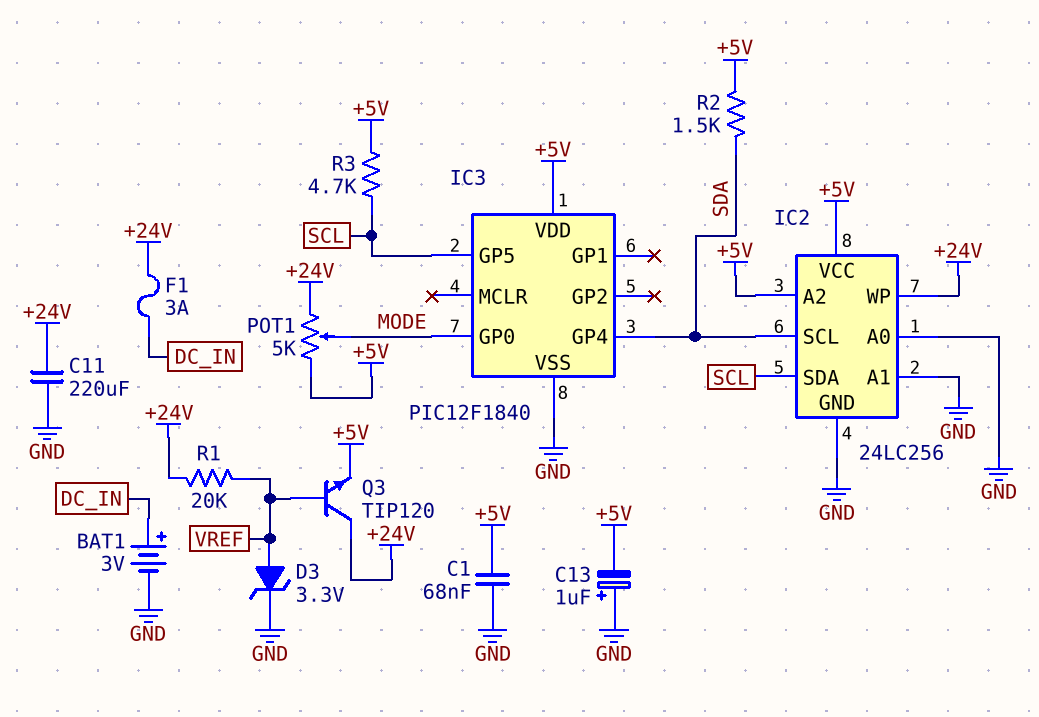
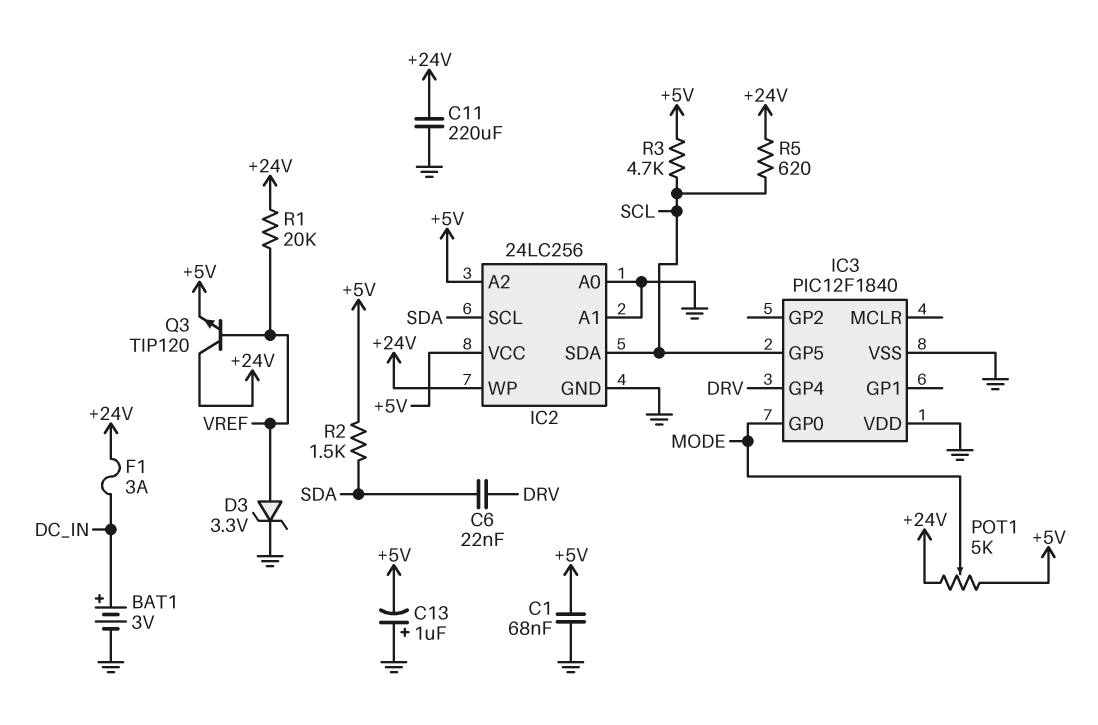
C6: none -> 22nF (DRV, SDA)
IC3 pin GP4: SDA -> DRV
IC3 pin VDD: +5V -> GND
R5: none -> 620 (+24V, SCL)

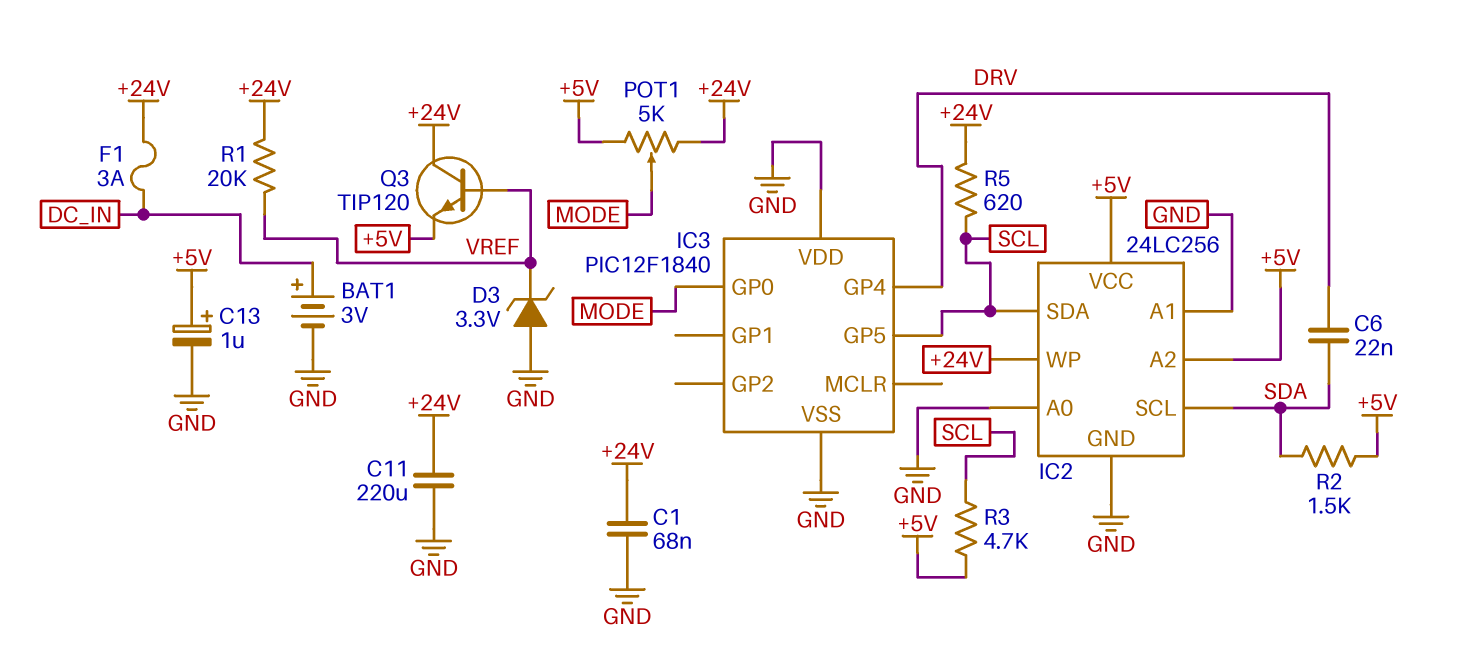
C1: 68nF (+5V, GND) -> 68nF (+24V, GND)
C13: 1uF (plus GND, minus +5V) -> 1uF (plus +5V, minus GND)
D3: zener 3.3V (A VREF, K GND) -> zener 3.3V (A GND, K VREF)

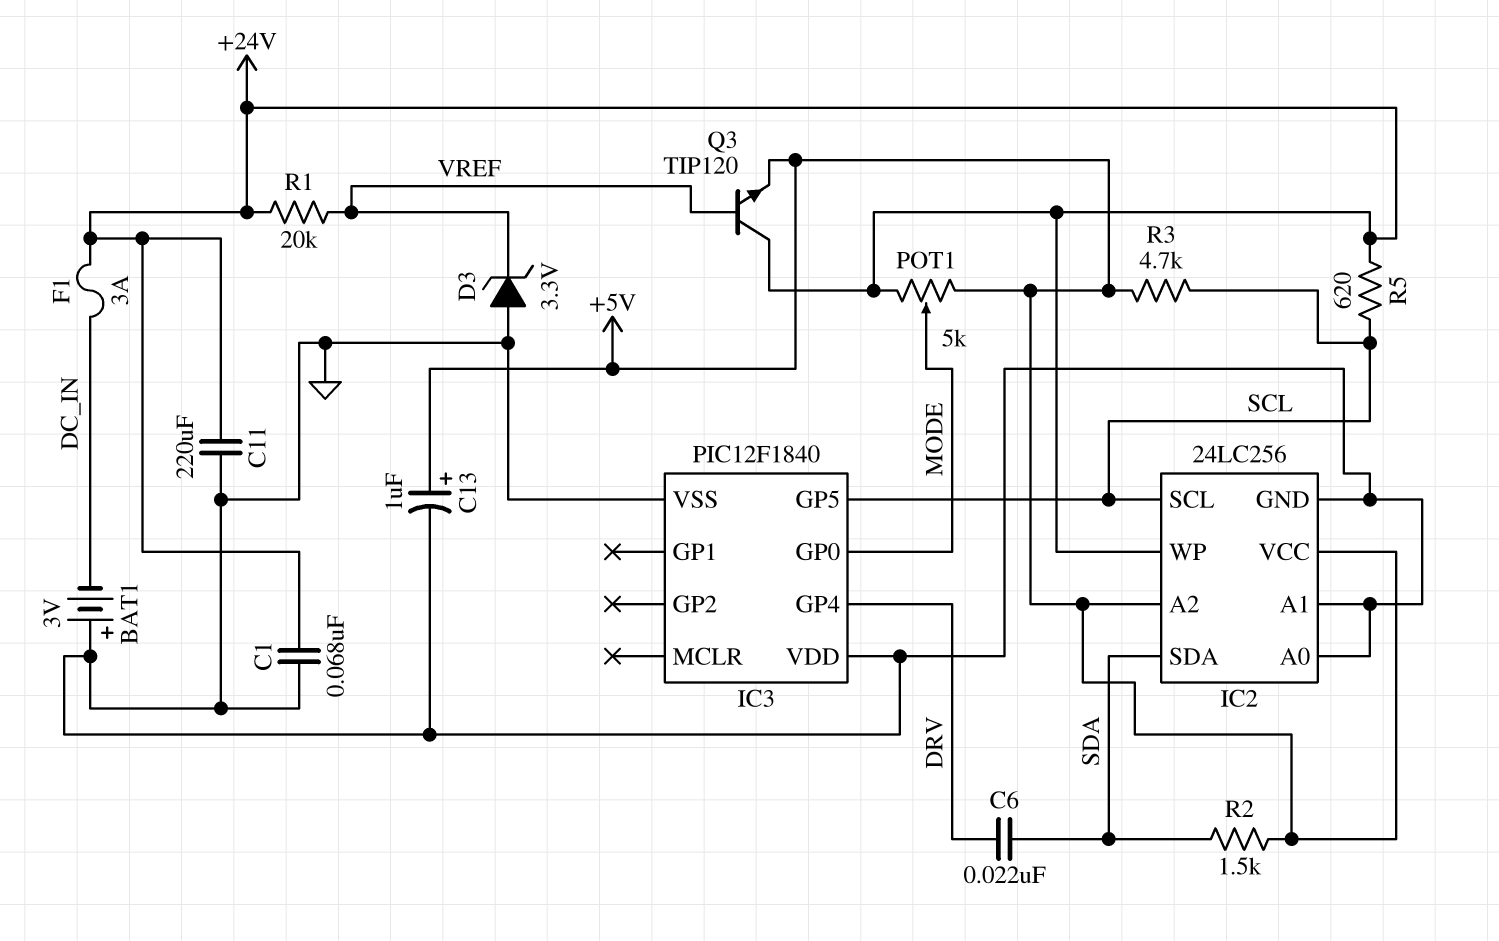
BAT1: 3V (plus DC_IN, minus GND) -> 3V (plus GND, minus DC_IN)
IC2 pin SCL: SDA -> SCL
IC2 pin SDA: SCL -> SDA

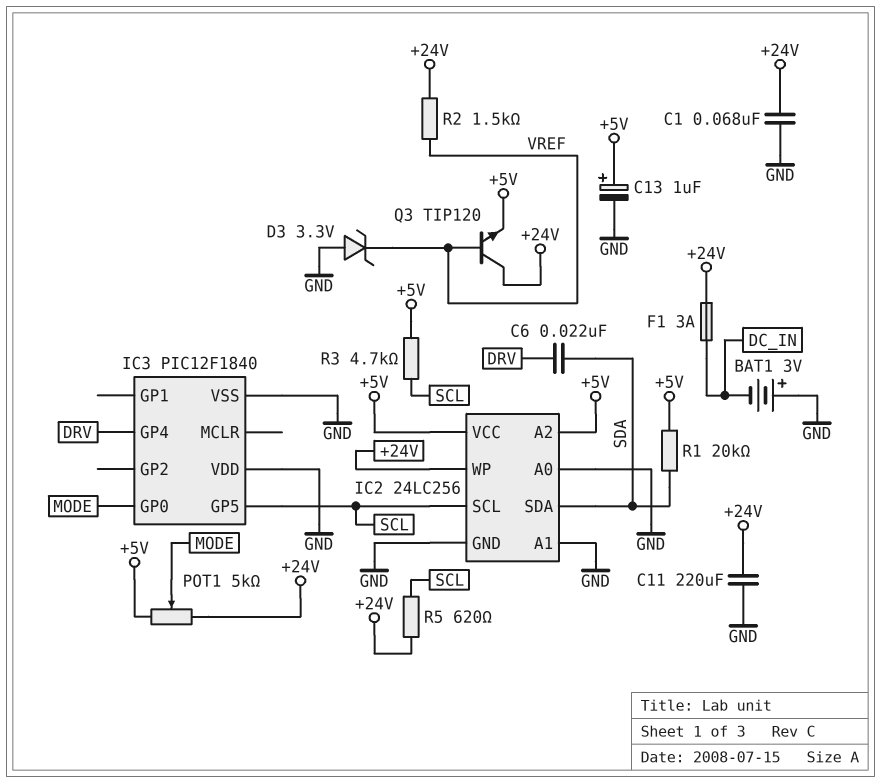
R1: 20k (+24V, VREF) -> 20k (+5V, SDA)
R2: 1.5k (+5V, SDA) -> 1.5k (+24V, VREF)

